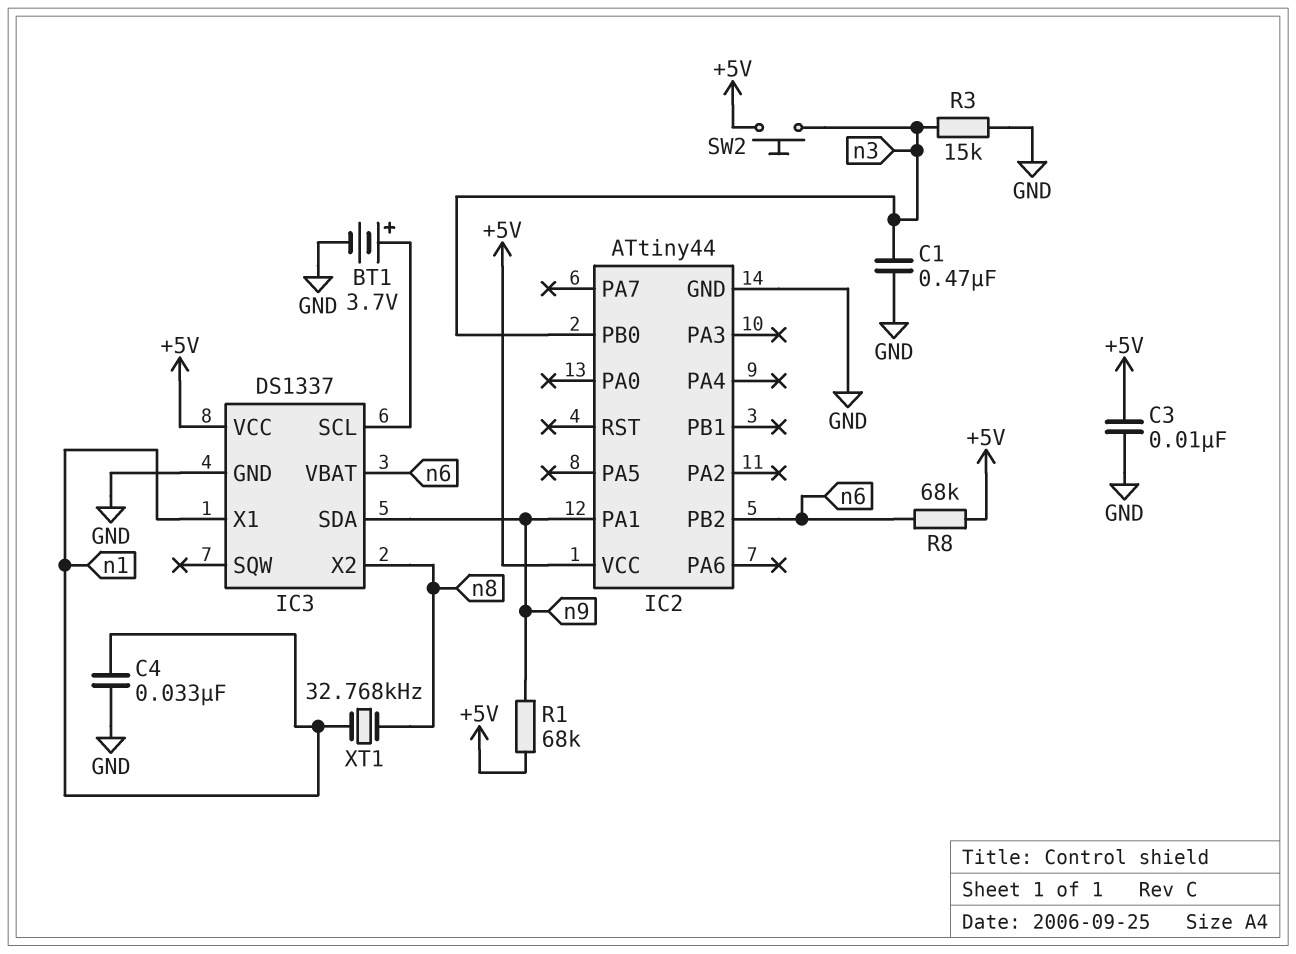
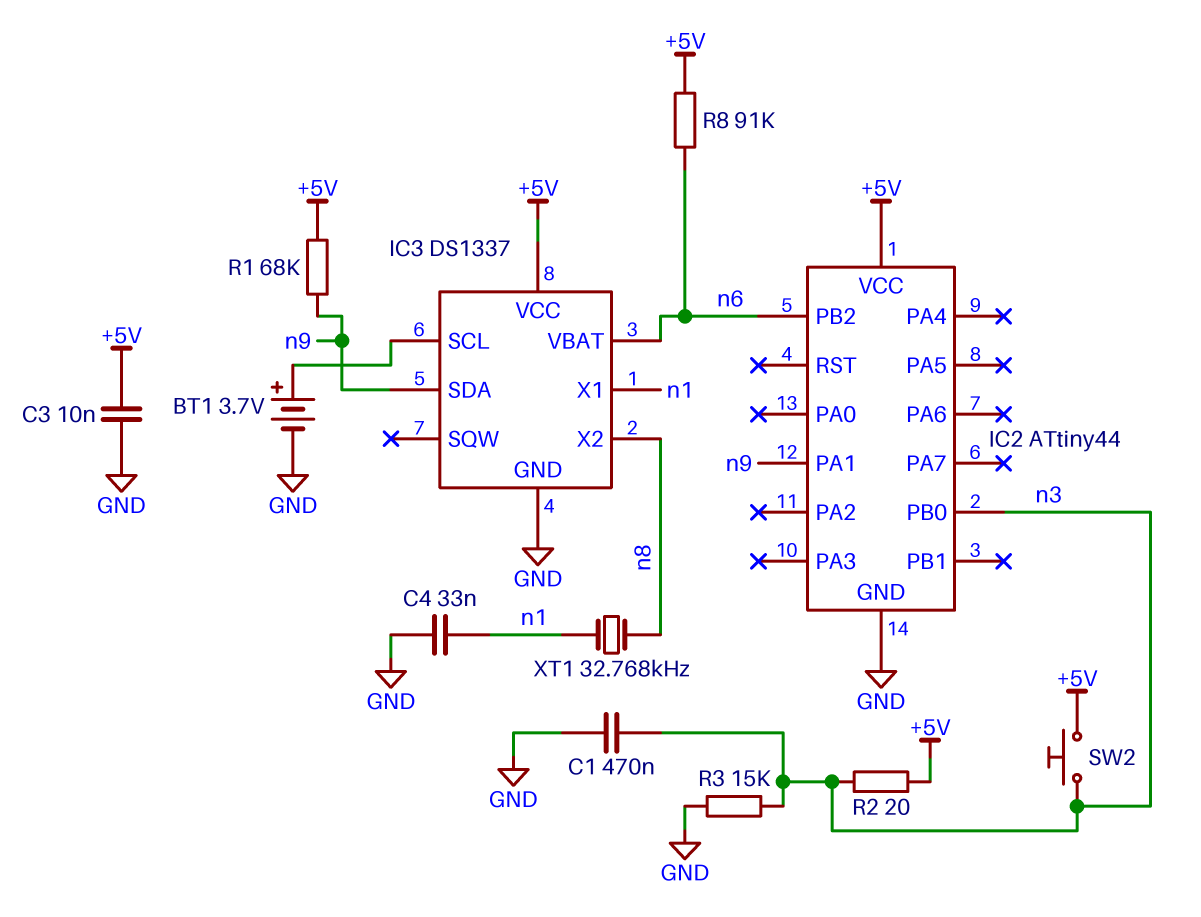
R2: none -> 20 (+5V, n3)
R8: 68k (+5V, n6) -> 91k (+5V, n6)

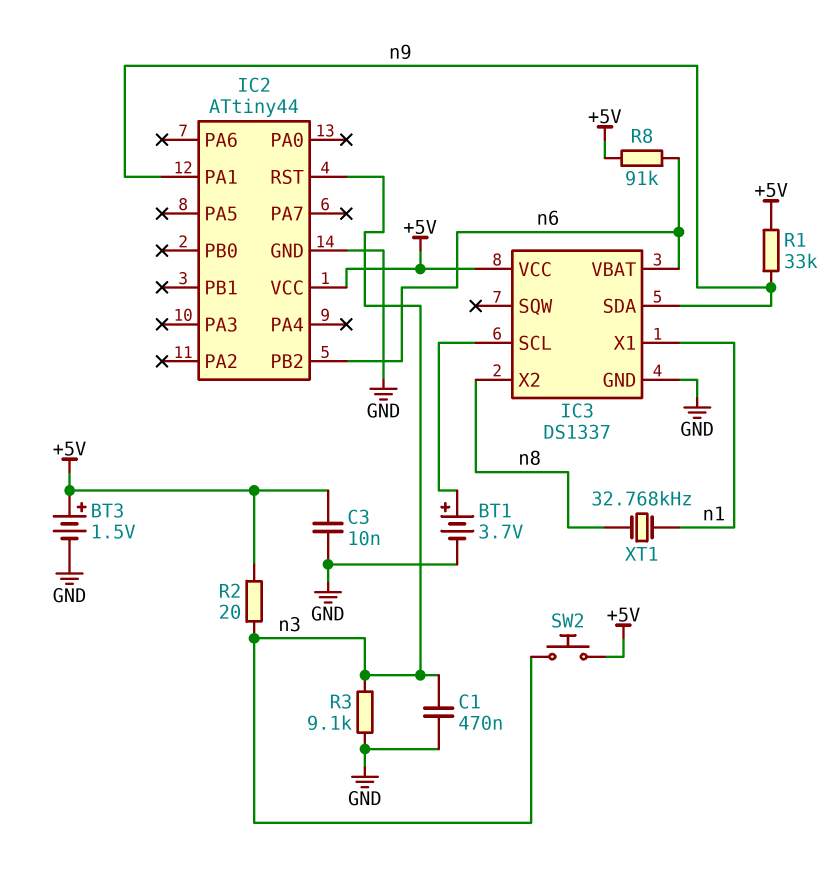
BT3: none -> 1.5V (plus +5V, minus GND)
C4: 33nF (GND, n1) -> none
IC2 pin PB0: n3 -> none
IC2 pin RST: none -> n3
R1: 68k (+5V, n9) -> 33k (+5V, n9)
R3: 15k (GND, n3) -> 9.1k (GND, n3)

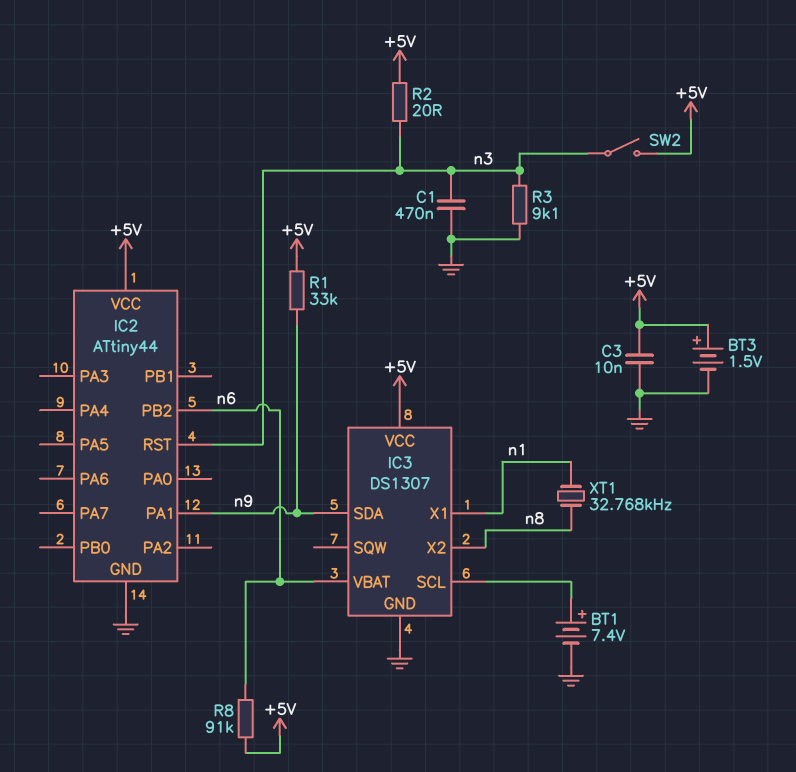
BT1: 3.7V (plus IC3/SCL, minus GND) -> 7.4V (plus IC3/SCL, minus GND)
IC3: DS1337 -> DS1307
SW2: button (+5V, n3) -> switch (+5V, n3)

